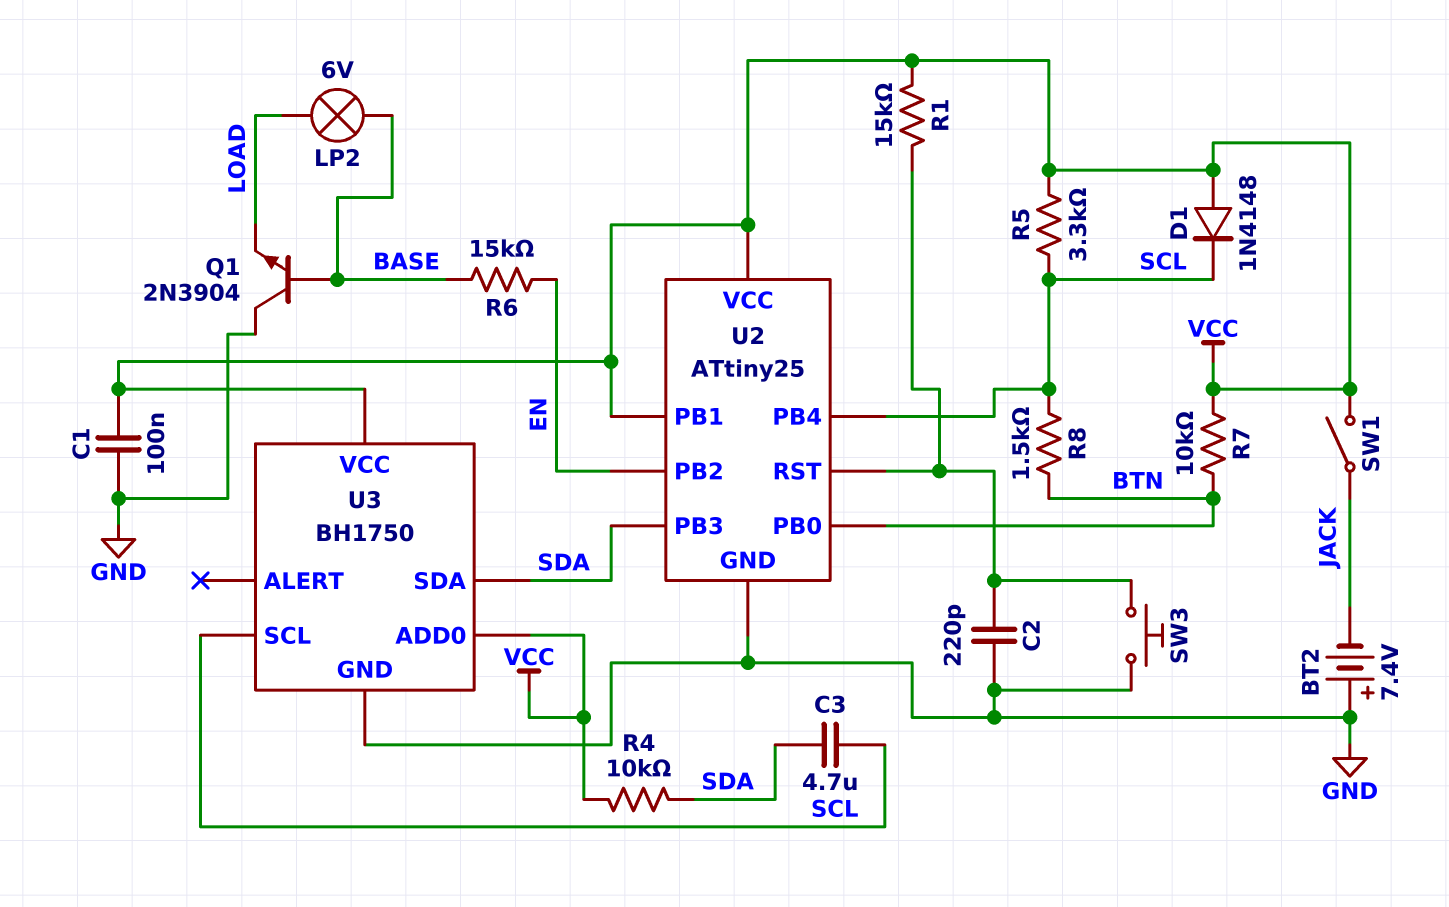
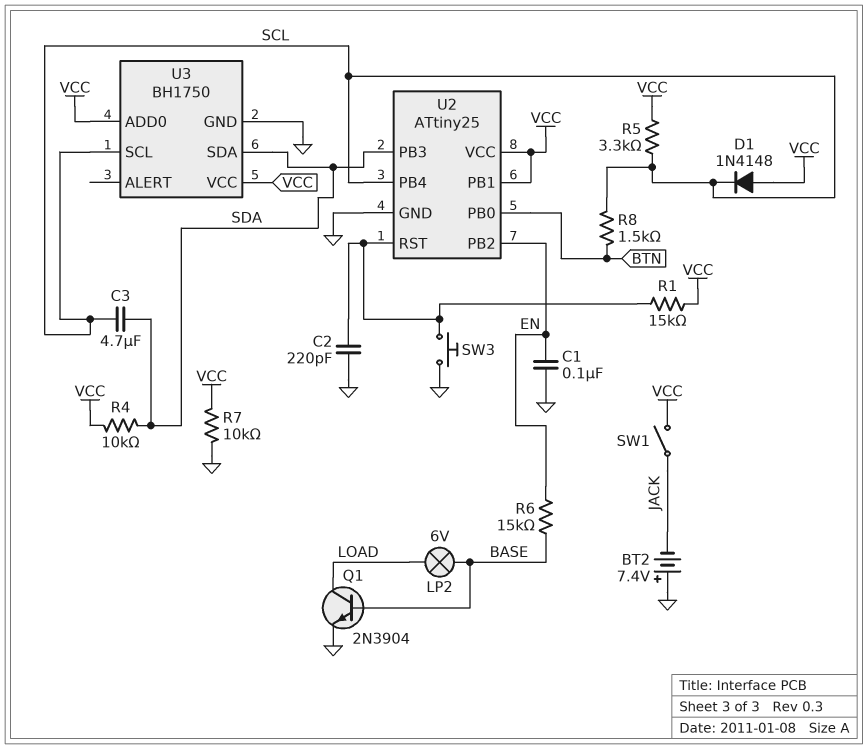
C1: 100nF (GND, VCC) -> 100nF (EN, GND)
Q1: NPN 2N3904 (B BASE, C GND, E LOAD) -> NPN 2N3904 (B BASE, C LOAD, E GND)
R7: 10k (BTN, VCC) -> 10k (GND, VCC)

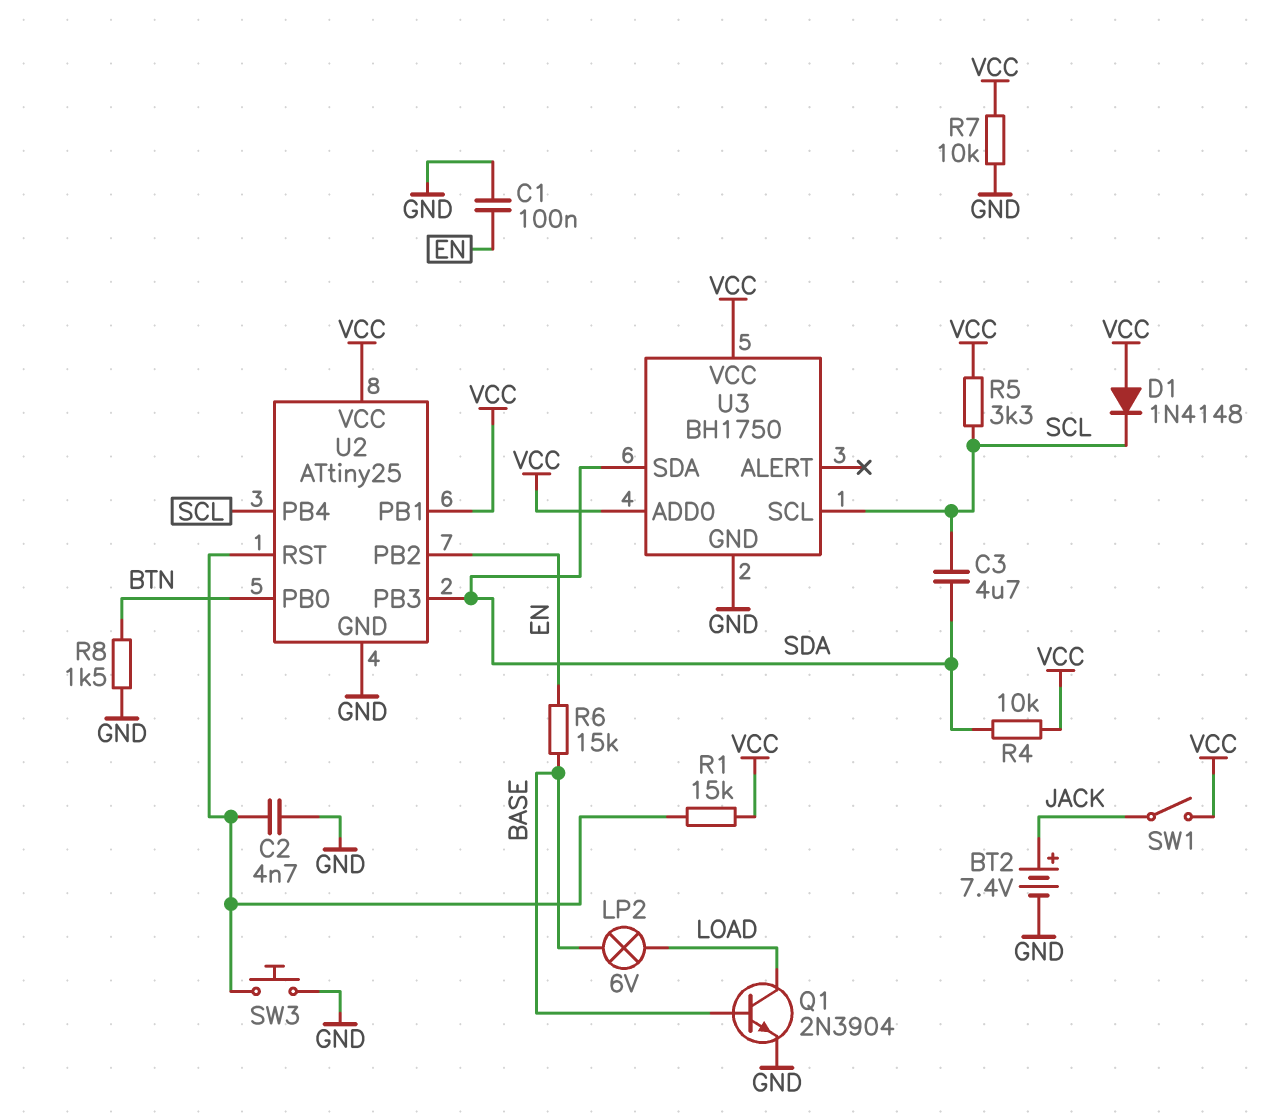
BT2: 7.4V (plus GND, minus JACK) -> 7.4V (plus JACK, minus GND)
C2: 220pF (GND, U2/RST) -> 4.7nF (GND, U2/RST)
R8: 1.5k (BTN, SCL) -> 1.5k (BTN, GND)

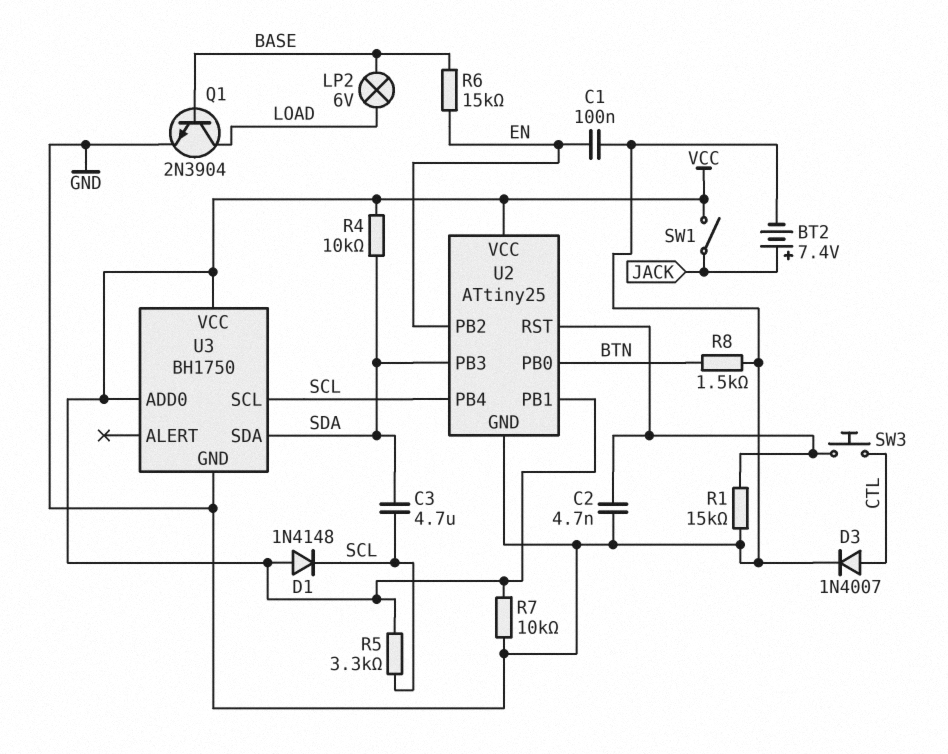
D3: none -> diode 1N4007 (A CTL, K GND)
R1: 15k (U2/RST, VCC) -> 15k (GND, U2/RST)
SW3: button (GND, U2/RST) -> button (CTL, U2/RST)

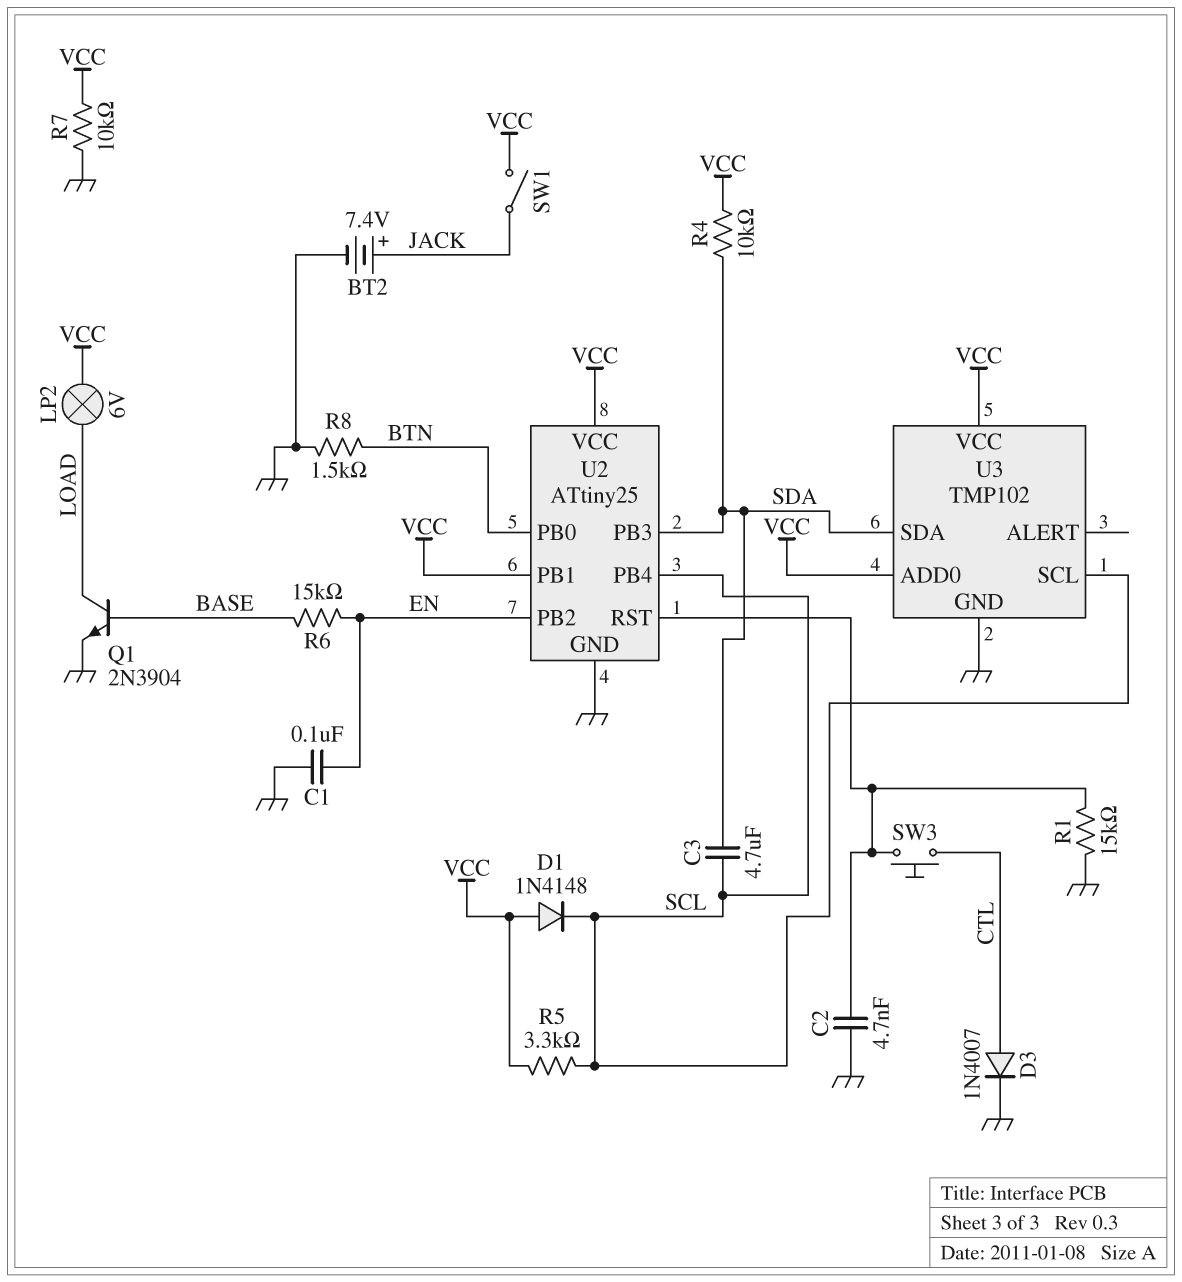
LP2: lamp 6V (BASE, LOAD) -> lamp 6V (LOAD, VCC)
U3: BH1750 -> TMP102

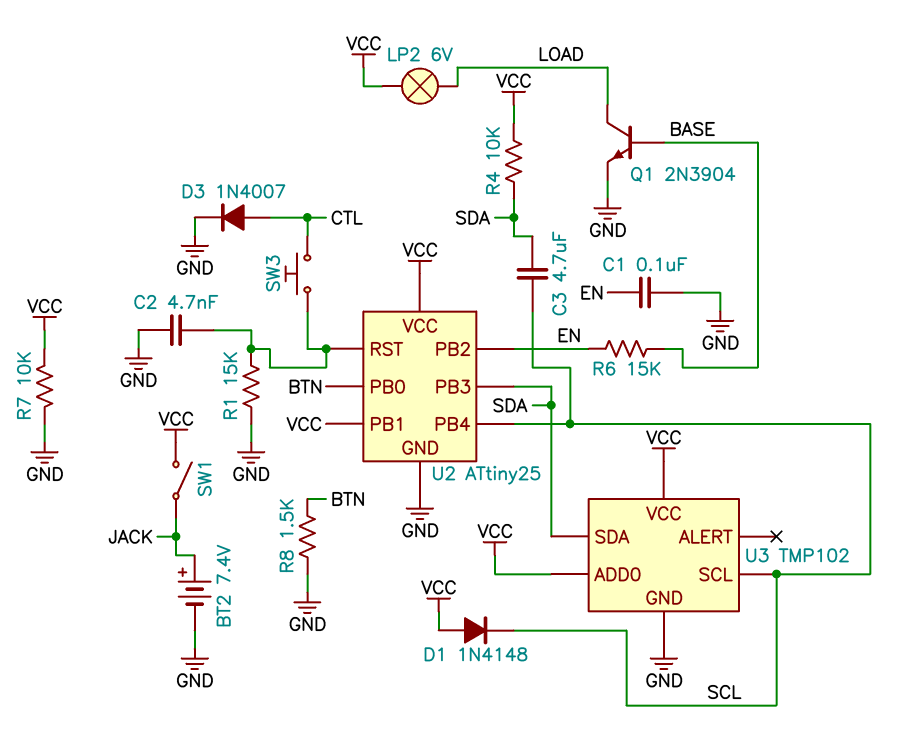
R5: 3.3k (SCL, VCC) -> none

